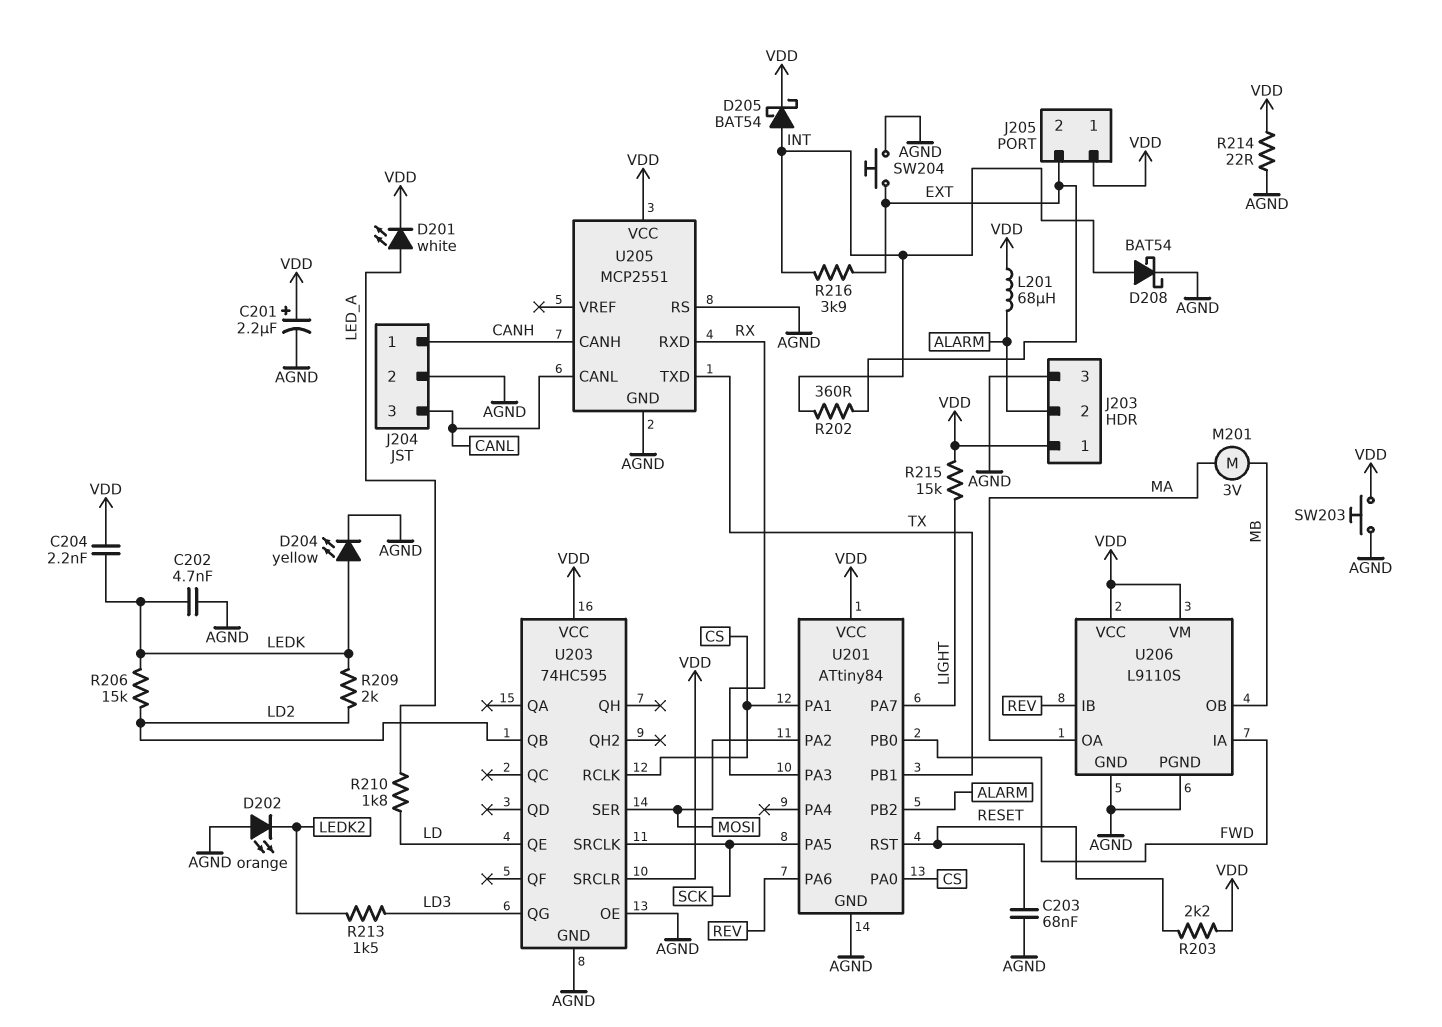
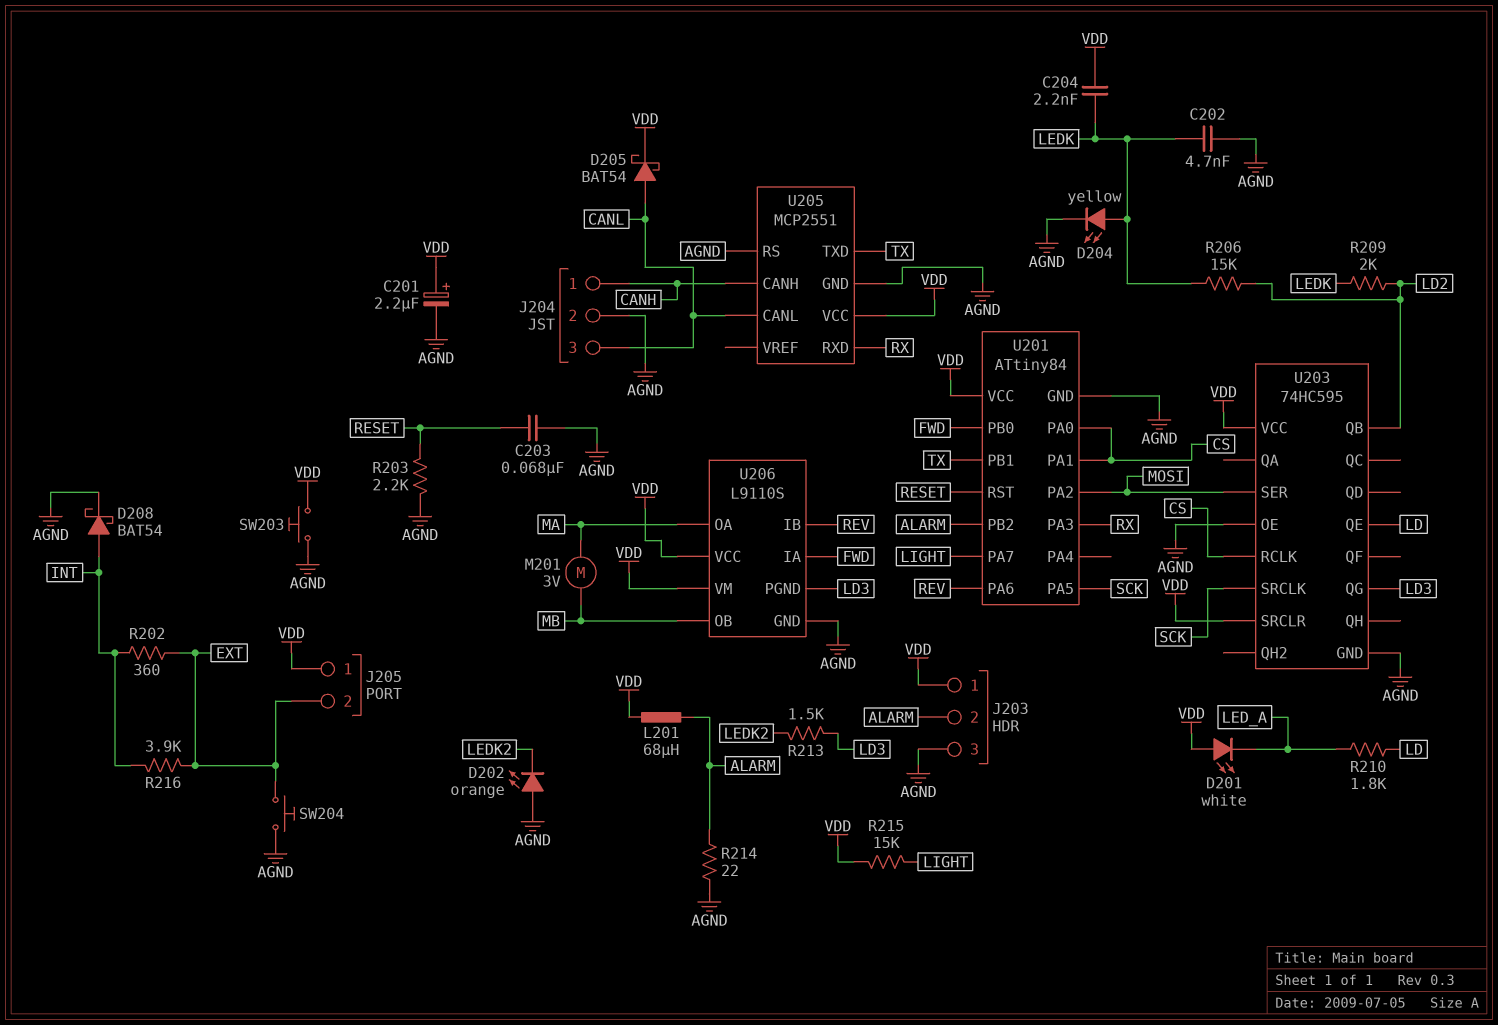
D201: LED white (A LED_A, K VDD) -> LED white (A VDD, K LED_A)
D205: schottky BAT54 (A INT, K VDD) -> schottky BAT54 (A CANL, K VDD)
R203: 2.2k (RESET, VDD) -> 2.2k (AGND, RESET)
R214: 22 (AGND, VDD) -> 22 (AGND, ALARM)
U206 pin PGND: AGND -> LD3

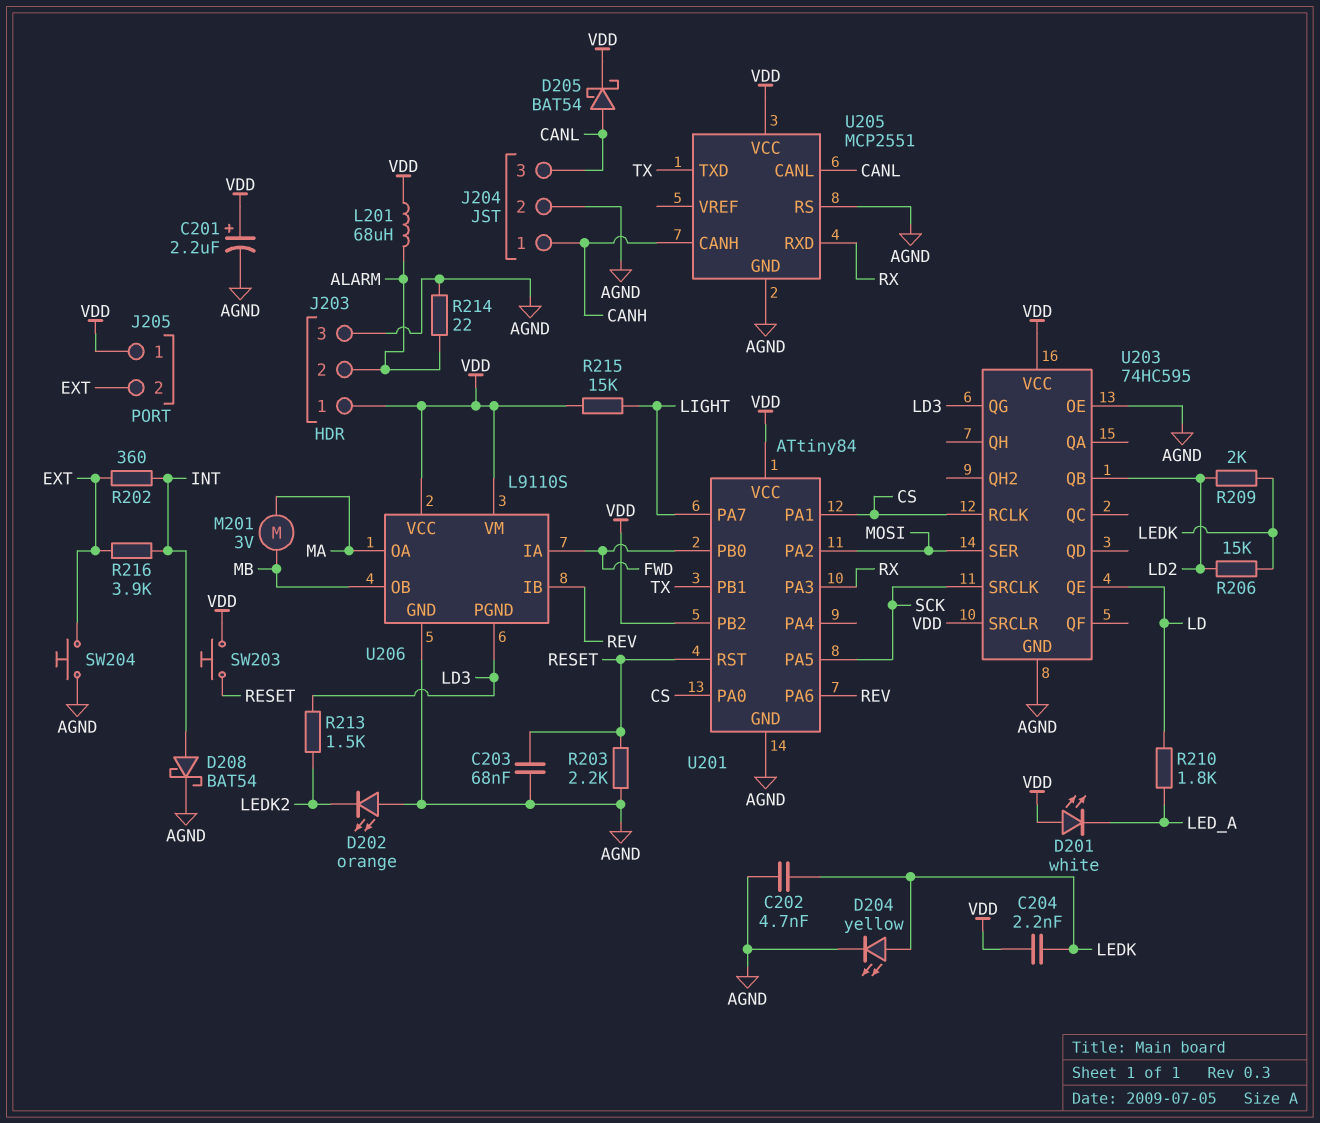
SW203: button (AGND, VDD) -> button (RESET, VDD)
U201 pin PB2: ALARM -> VDD

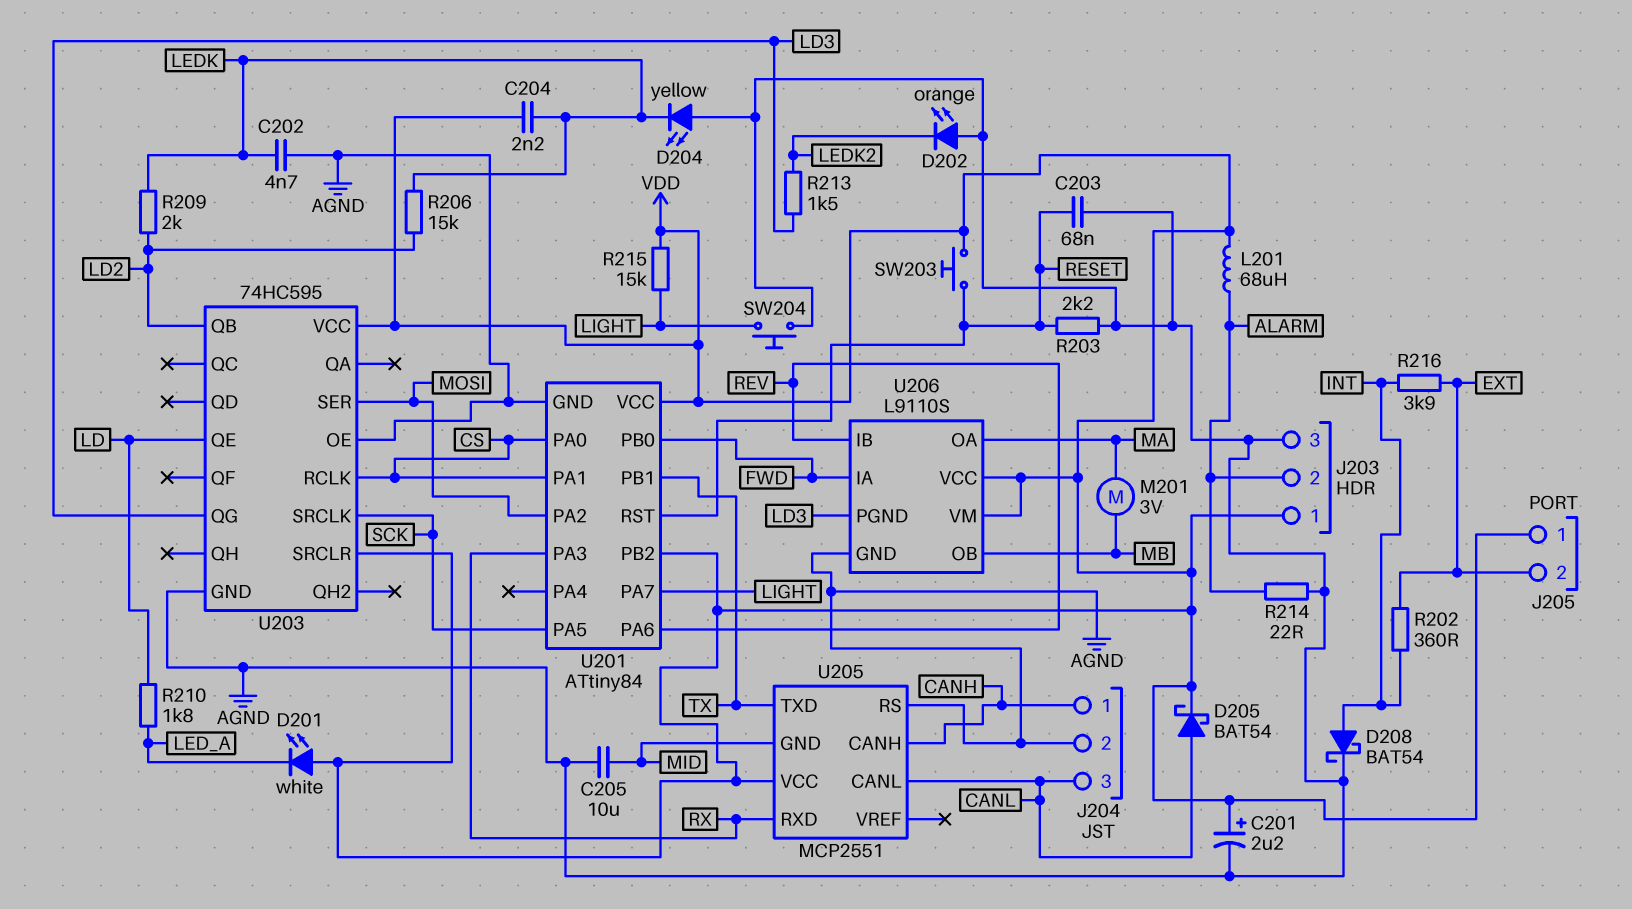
C205: none -> 10uF (AGND, MID)
D204: LED yellow (A LEDK, K AGND) -> LED yellow (A AGND, K LEDK)
SW204: button (AGND, EXT) -> button (AGND, LIGHT)
U205 pin GND: AGND -> MID

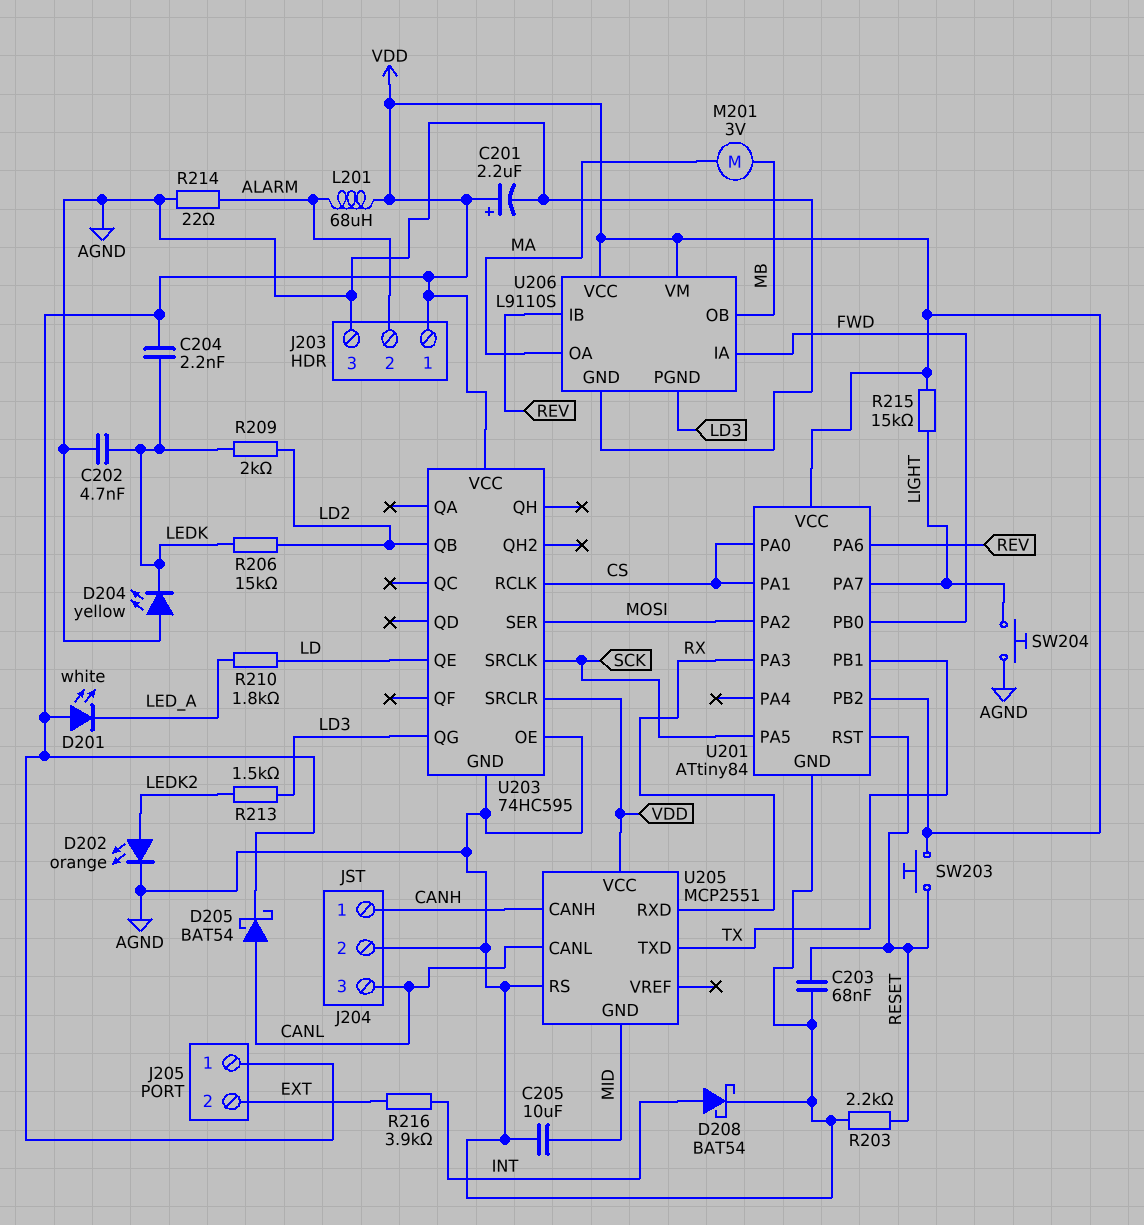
D202: LED orange (A AGND, K LEDK2) -> LED orange (A LEDK2, K AGND)
R202: 360 (EXT, INT) -> none

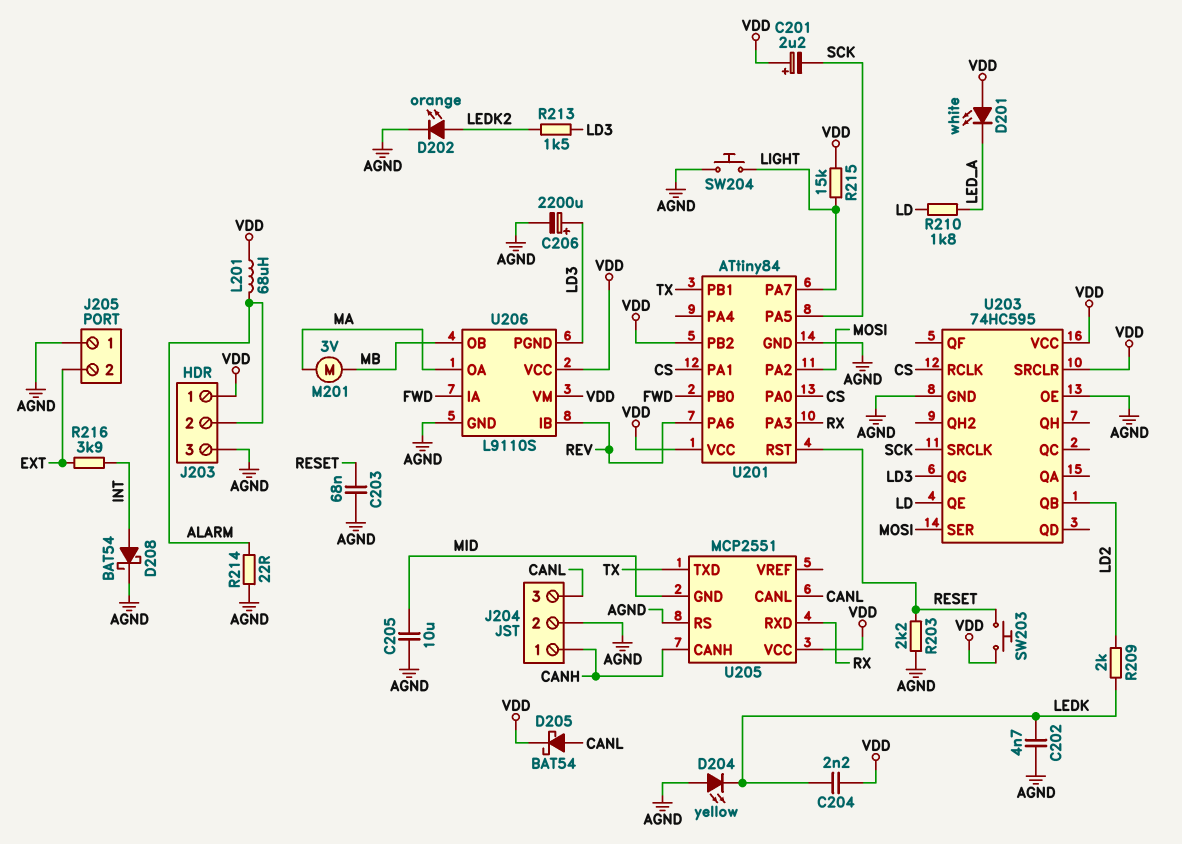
C201: 2.2uF (plus VDD, minus AGND) -> 2.2uF (plus VDD, minus SCK)
C206: none -> 2200uF (plus LD3, minus AGND)
J205 pin 1: VDD -> AGND
R206: 15k (LD2, LEDK) -> none

